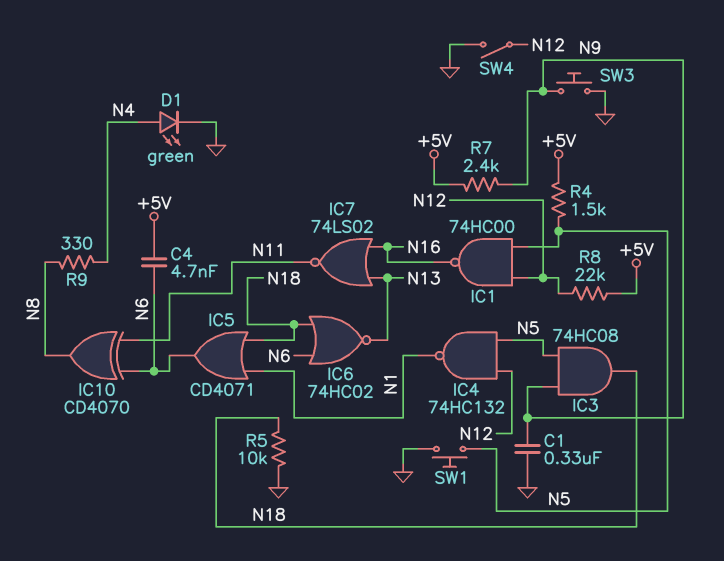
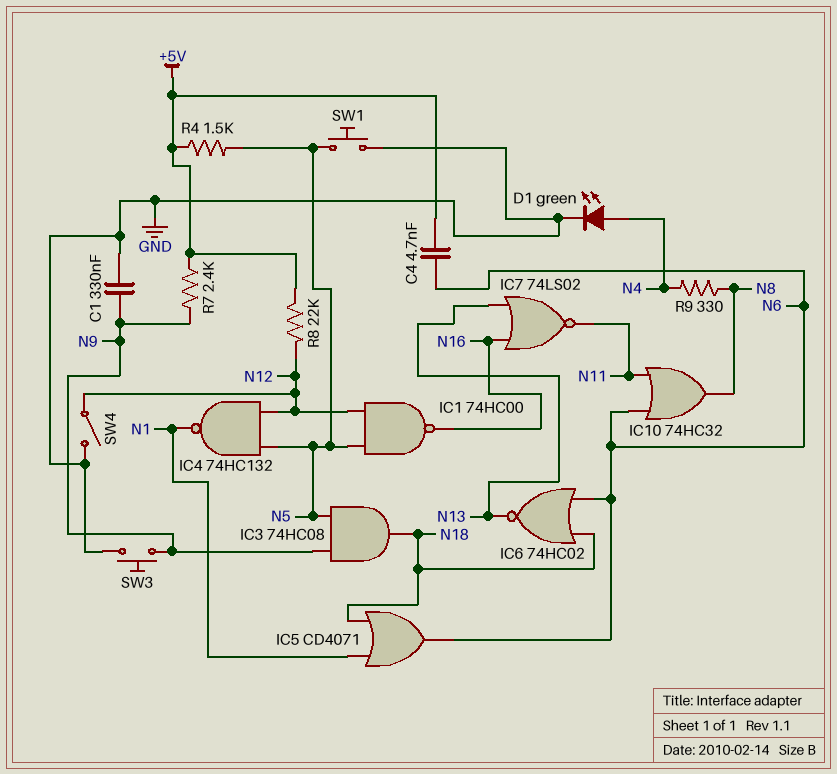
IC10: XOR CD4070 (in N6, in N11, out N8) -> OR 74HC32 (in N6, in N11, out N8)
R5: 10k (GND, N18) -> none

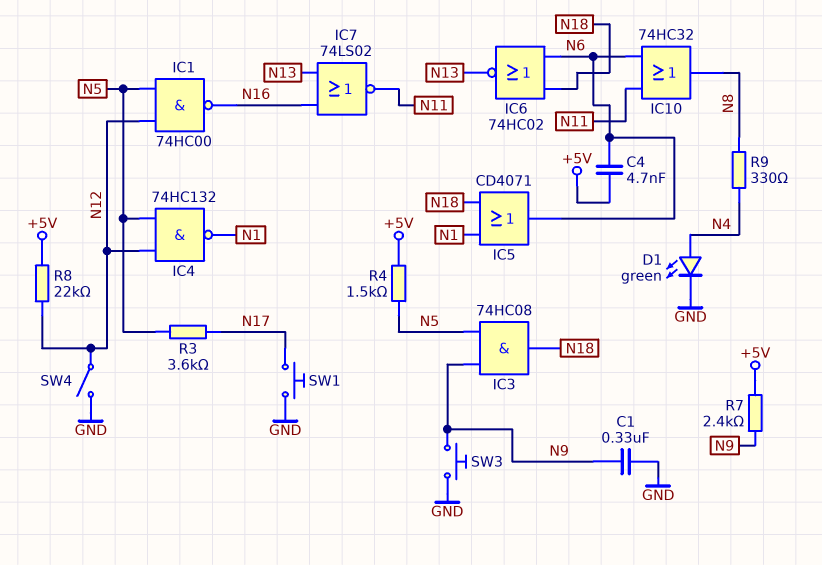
R3: none -> 3.6k (N5, N17)
SW1: button (GND, N5) -> button (GND, N17)

